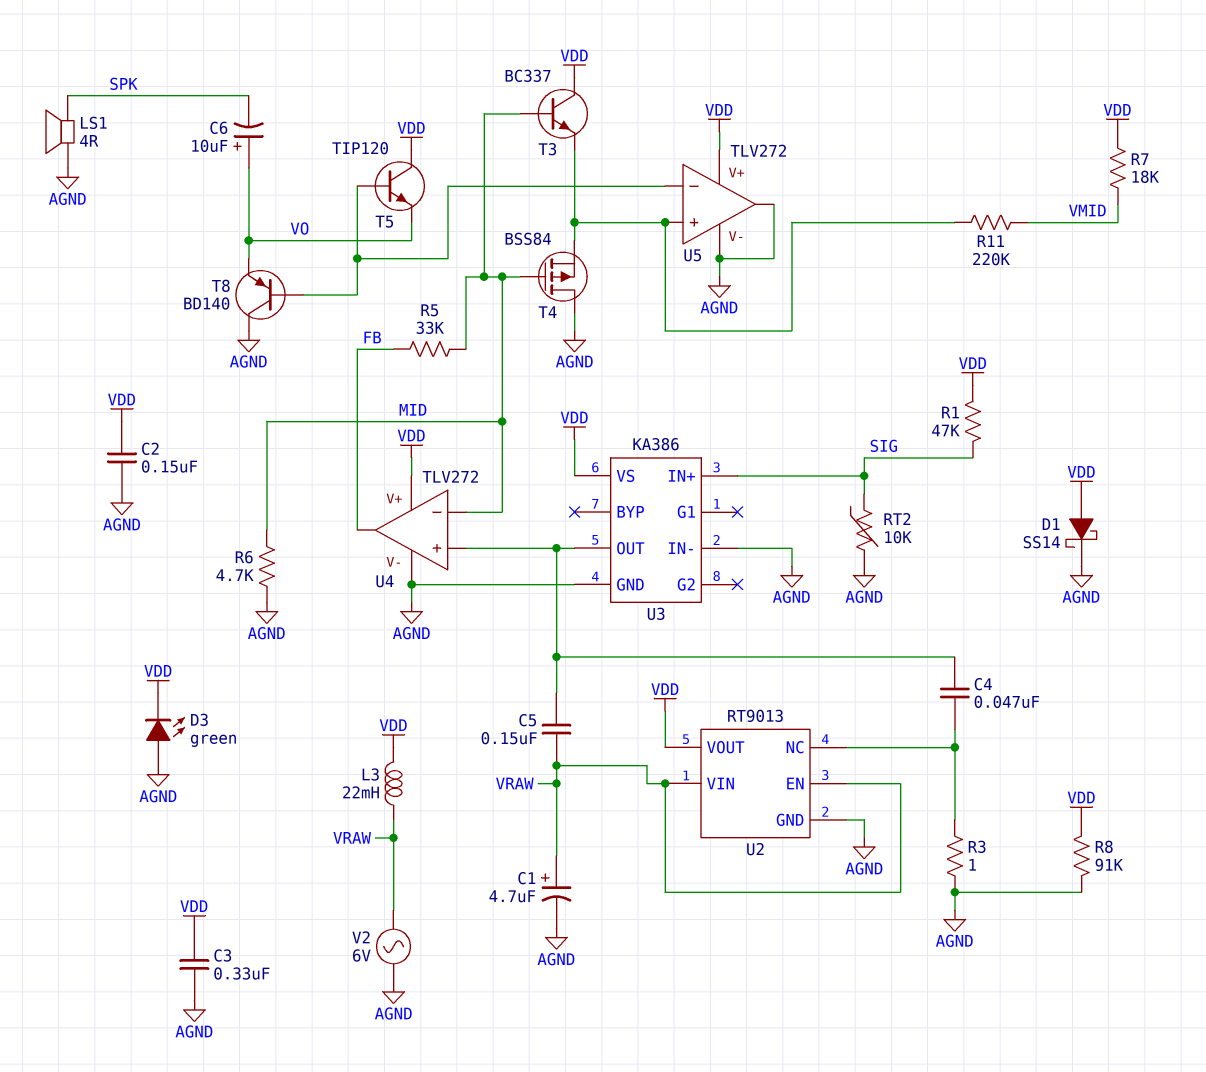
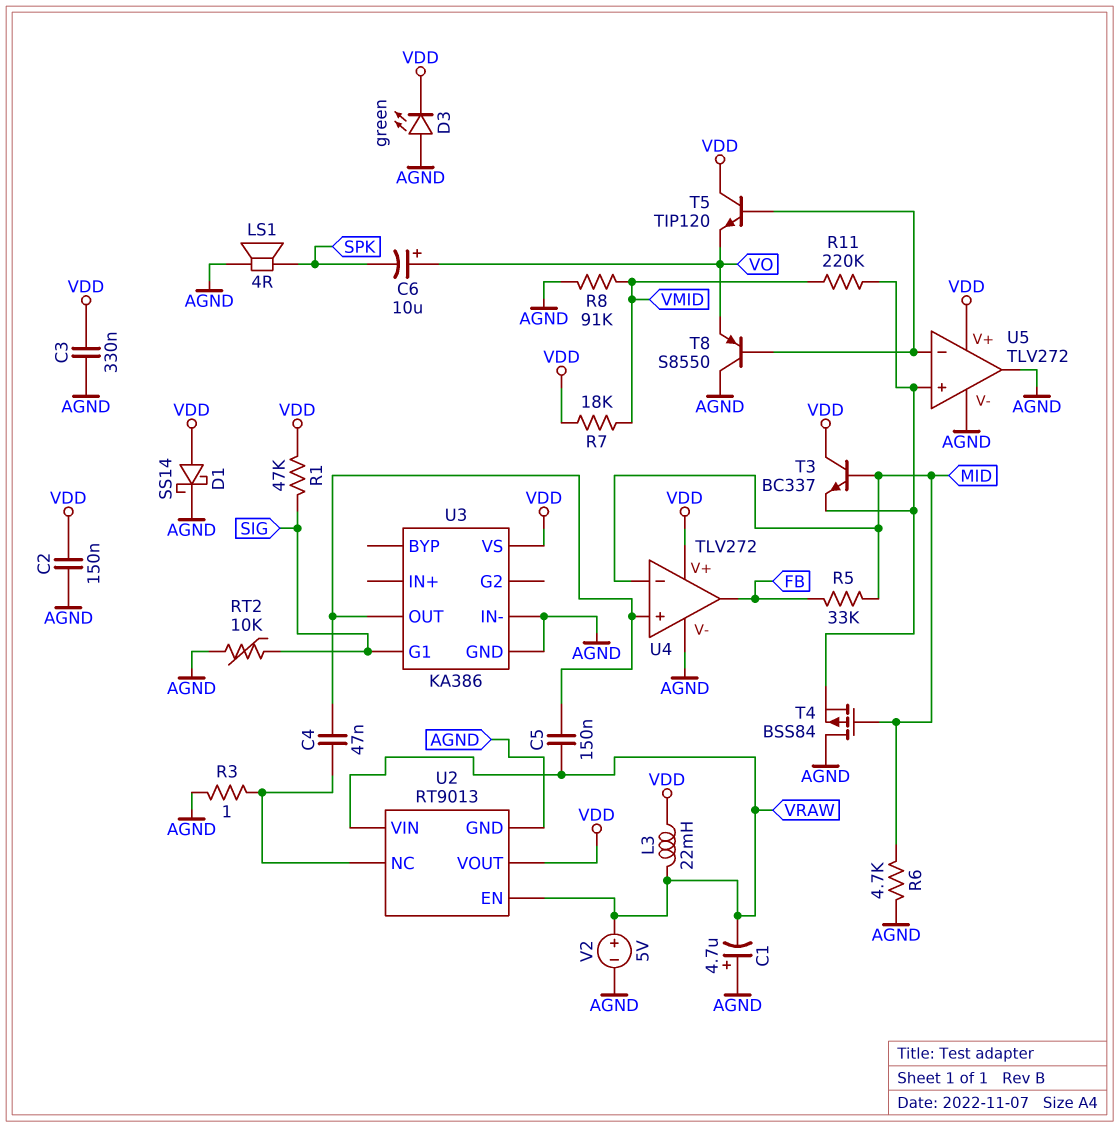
C1: 4.7uF (plus VRAW, minus AGND) -> 4.7uF (plus AGND, minus VRAW)
R8: 91k (AGND, VDD) -> 91k (AGND, VMID)
T8: PNP BD140 (B U5/in-, C AGND, E VO) -> PNP S8550 (B U5/in-, C AGND, E VO)
U3 pin G1: none -> SIG
U3 pin IN+: SIG -> none
V2: AC 6V (AGND, VRAW) -> 5V (plus VRAW, minus AGND)

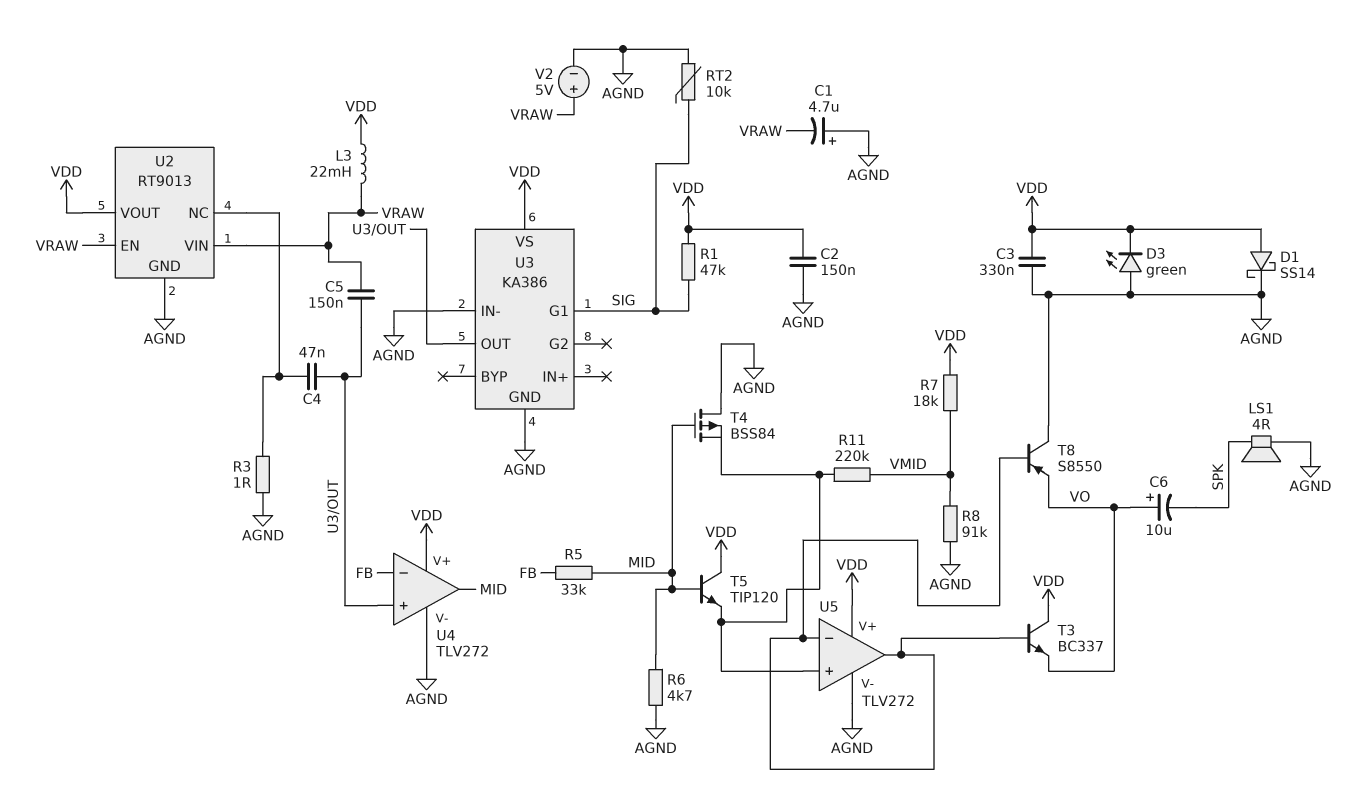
T3: NPN BC337 (B MID, C VDD, E U5/in+) -> NPN BC337 (B U5/in-, C VDD, E VO)
T5: NPN TIP120 (B U5/in-, C VDD, E VO) -> NPN TIP120 (B MID, C VDD, E U5/in+)
U4 pin in-: MID -> FB
U4 pin out: FB -> MID
U5 pin out: AGND -> U5/in-

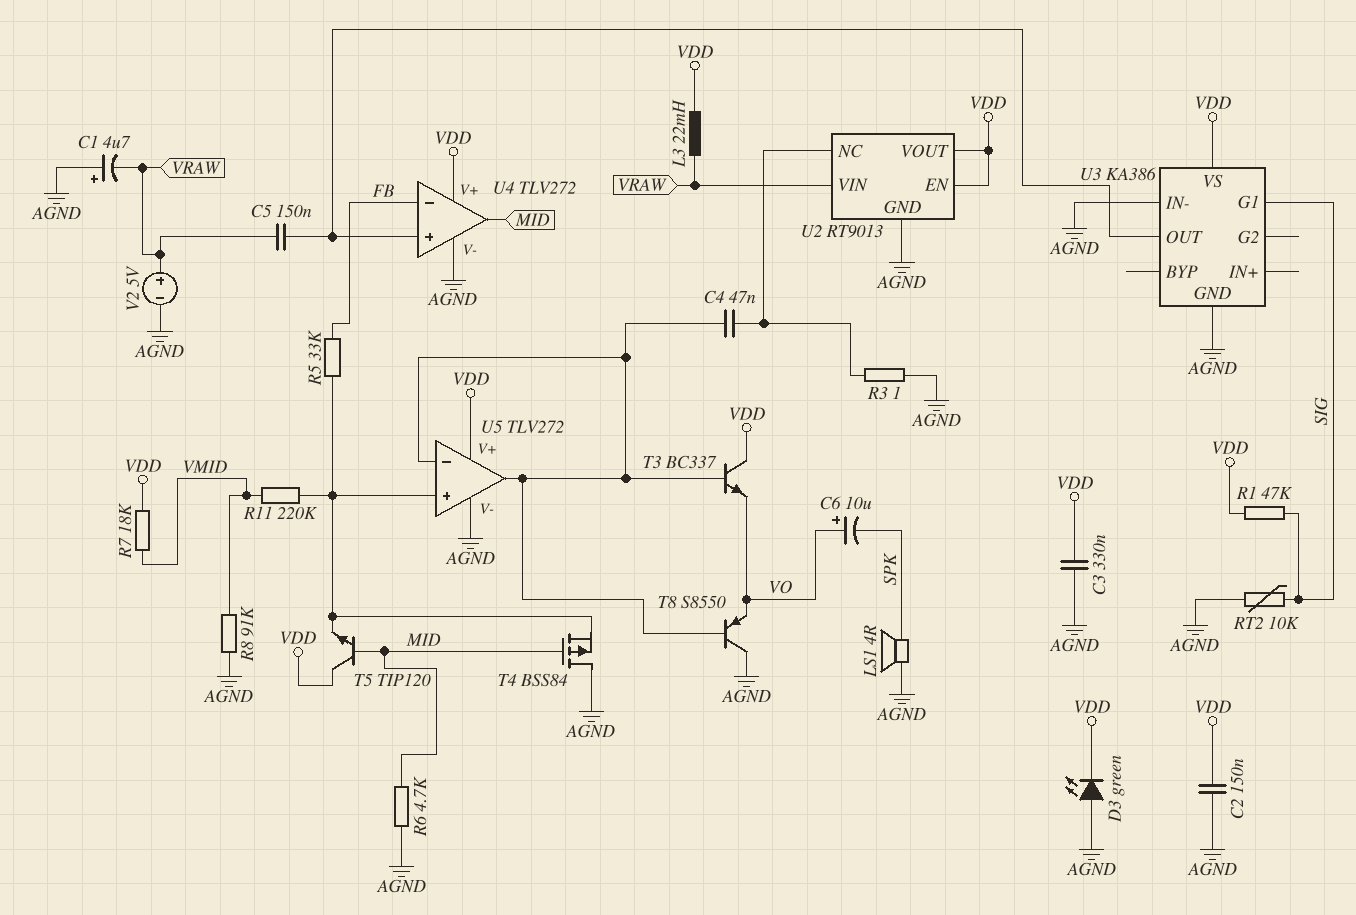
C4: 47nF (U2/NC, U3/OUT) -> 47nF (U2/NC, U5/in-)
D1: schottky SS14 (A VDD, K AGND) -> none
R5: 33k (FB, MID) -> 33k (FB, U5/in+)
U2 pin EN: VRAW -> VDD

